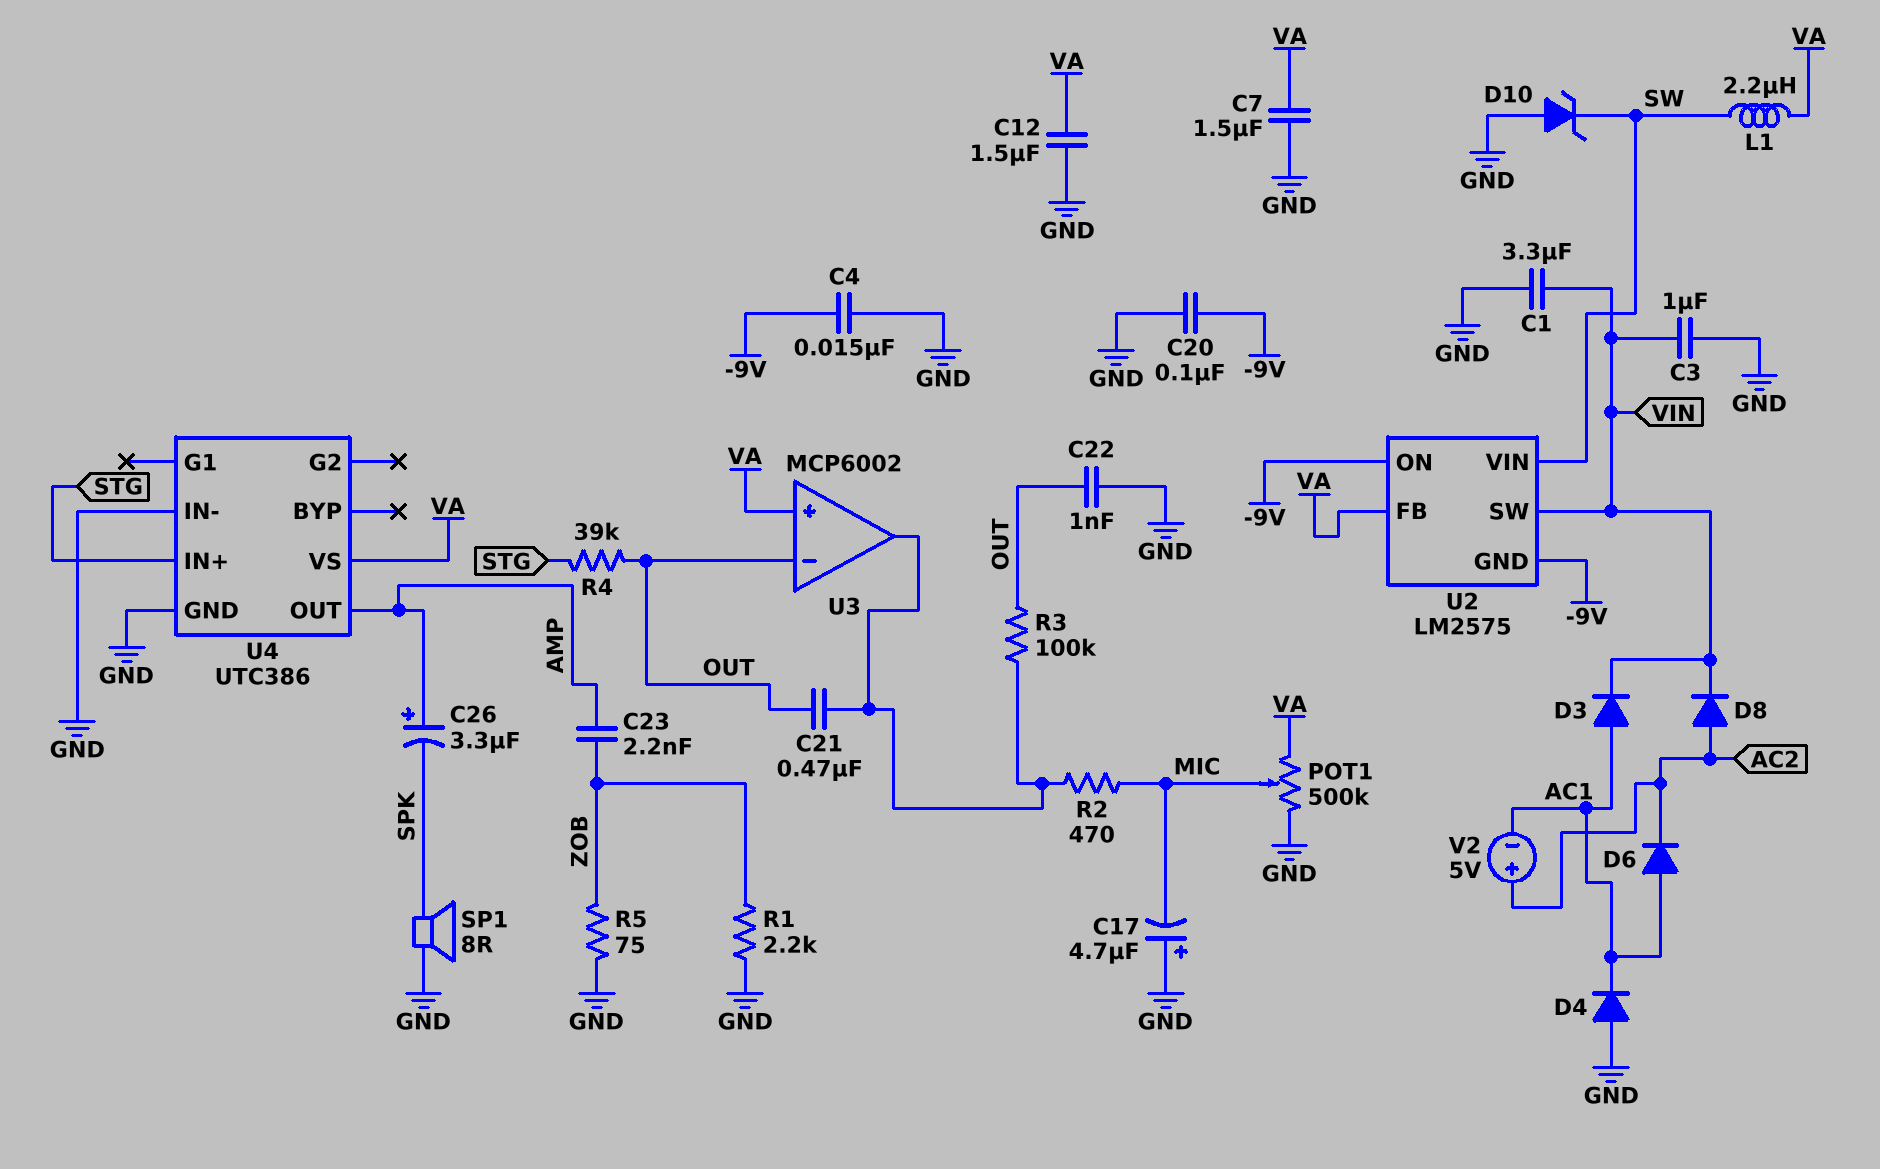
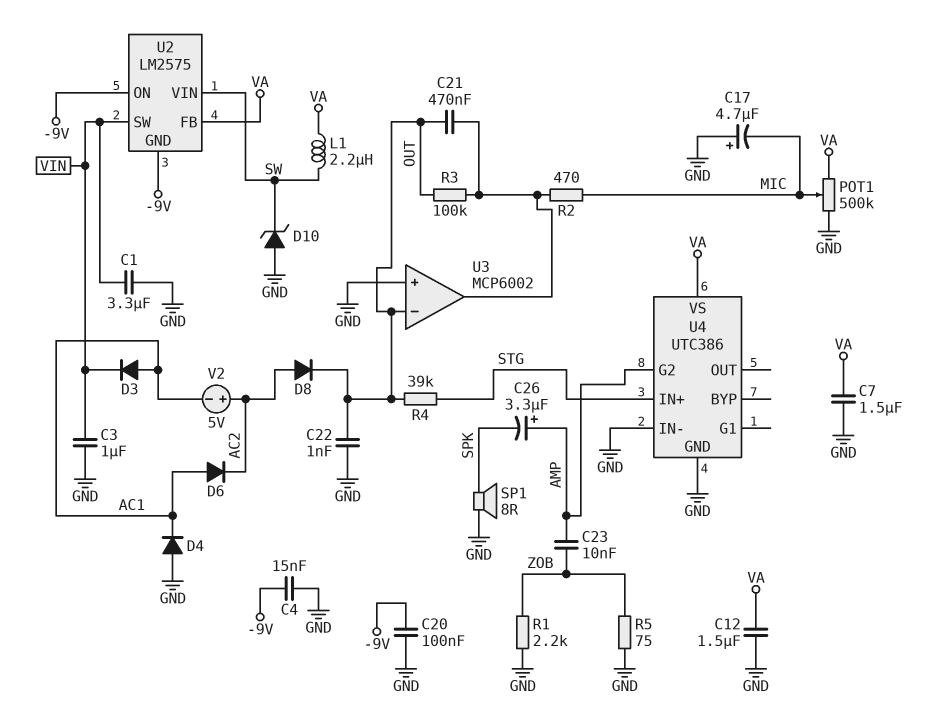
C23: 2.2nF (AMP, ZOB) -> 10nF (AMP, ZOB)
D8: diode (A AC2, K VIN) -> diode (A AC2, K OUT)
U3 pin in+: VA -> GND
U4 pin G2: none -> AMP
U4 pin OUT: AMP -> none

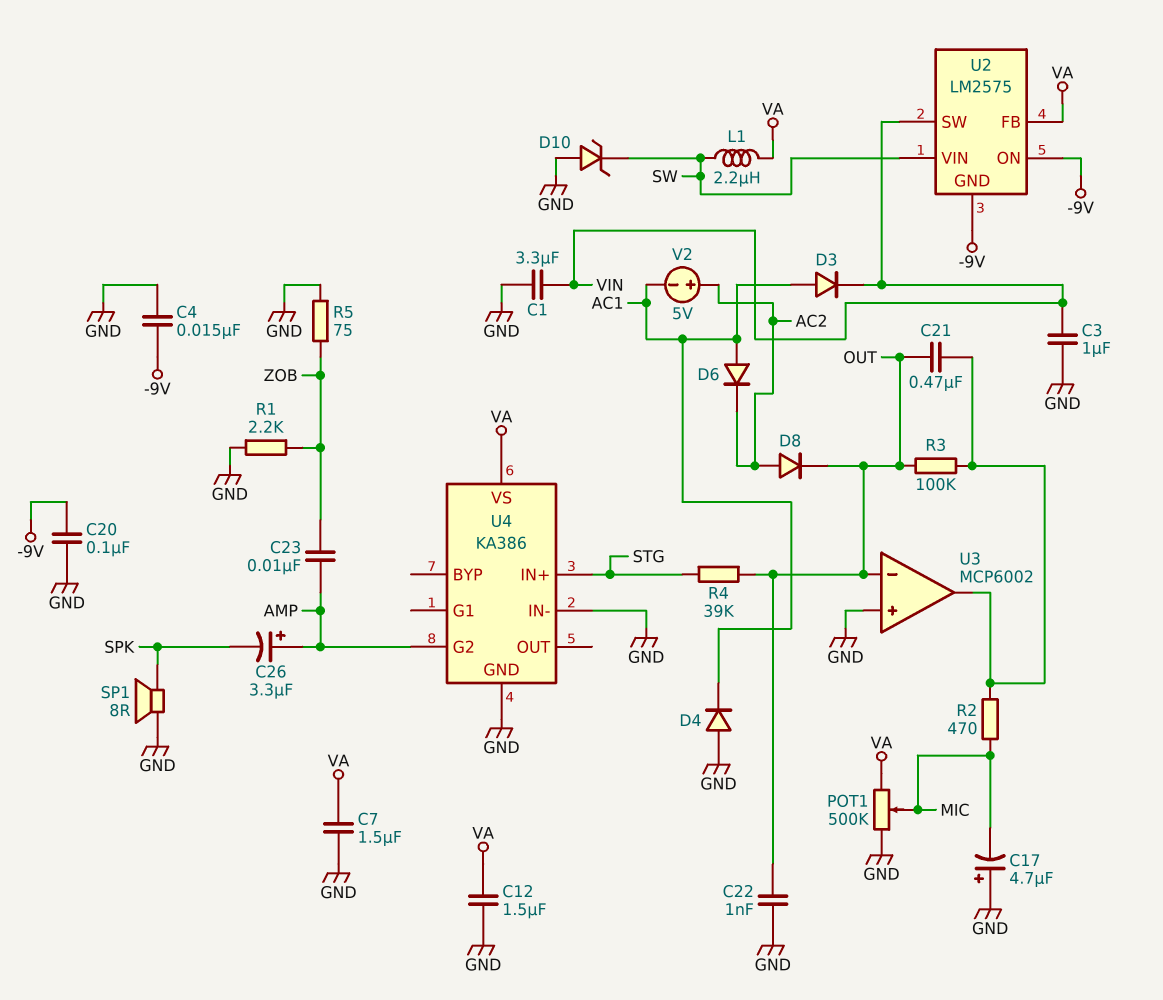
U4: UTC386 -> KA386

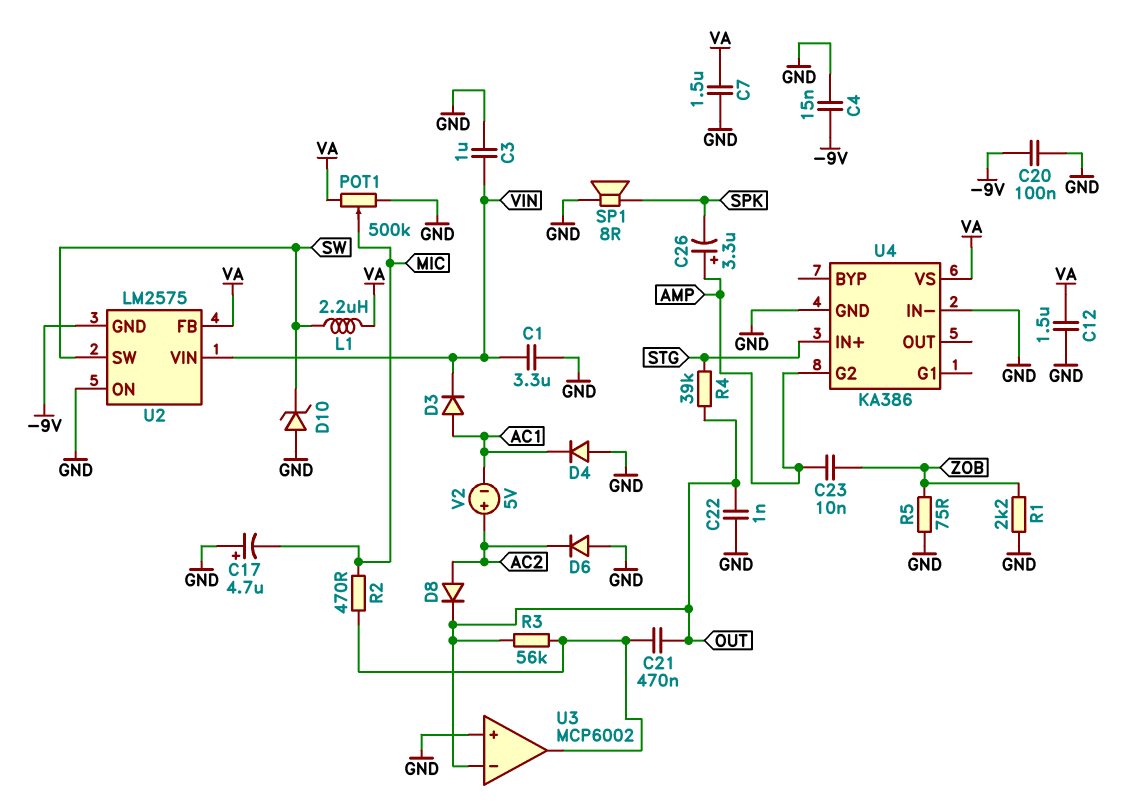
D6: diode (A AC1, K AC2) -> diode (A GND, K AC2)
R3: 100k (OUT, U3/out) -> 56k (OUT, U3/out)
U2 pin ON: -9V -> GND
U2 pin SW: VIN -> SW
U2 pin VIN: SW -> VIN

